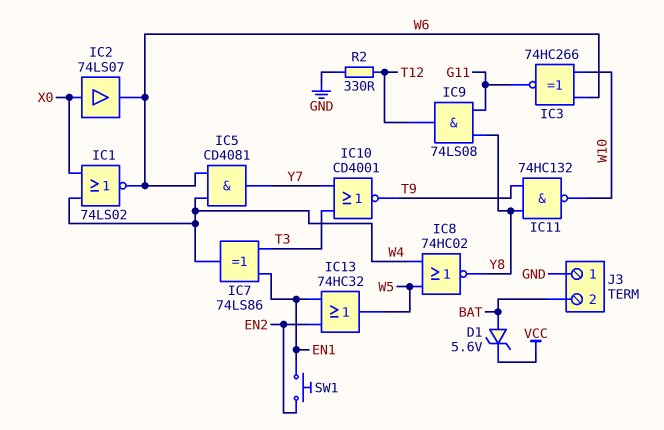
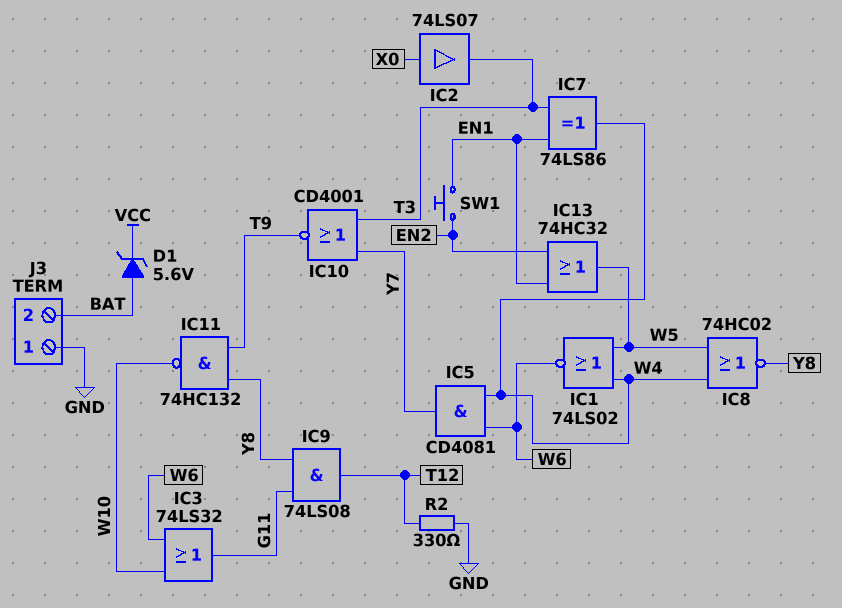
IC1: NOR 74LS02 (in W4, in X0, out W6) -> NOR 74LS02 (in W4, in W5, out W6)
IC2: buffer 74LS07 (in X0, out W6) -> buffer 74LS07 (in X0, out T3)
IC3: XNOR 74HC266 (in W6, in W10, out G11) -> OR 74LS32 (in W6, in W10, out G11)

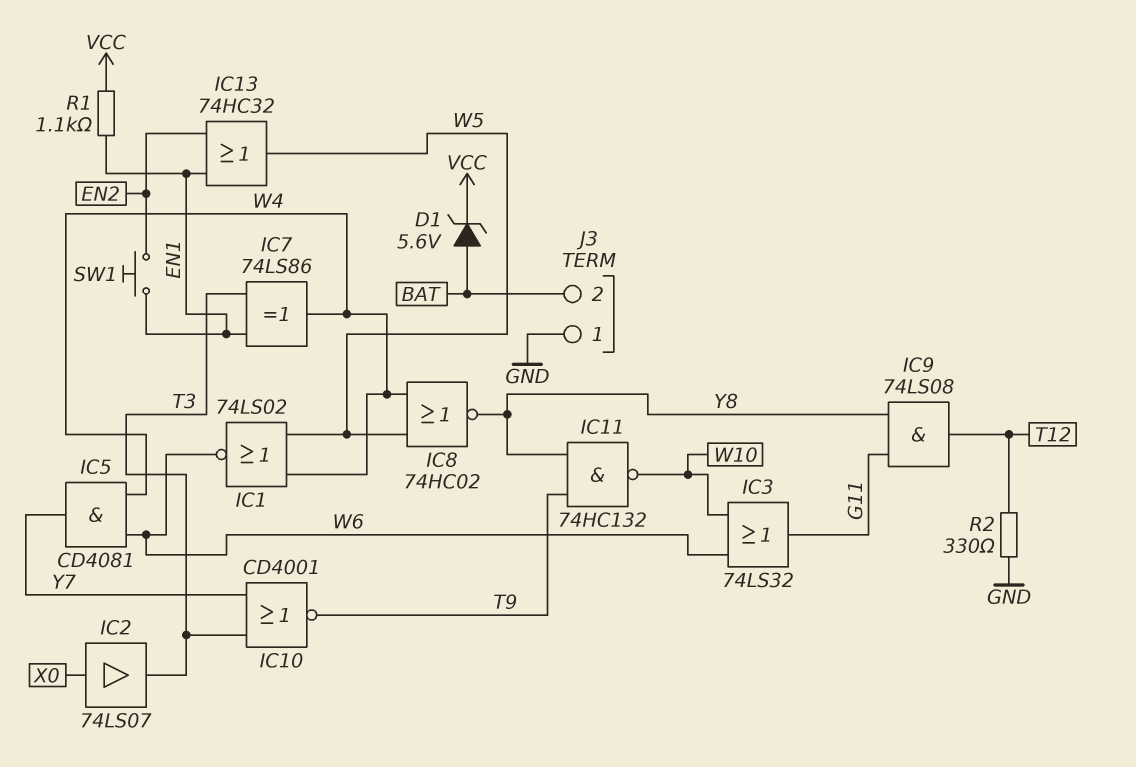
R1: none -> 1.1k (EN1, VCC)

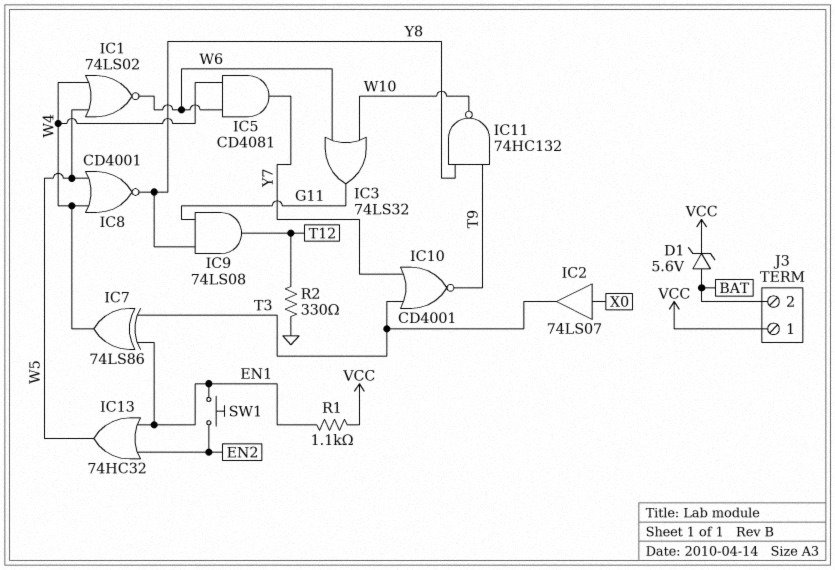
IC8: NOR 74HC02 (in W4, in W5, out Y8) -> NOR CD4001 (in W4, in W5, out Y8)
J3 pin 1: GND -> VCC

